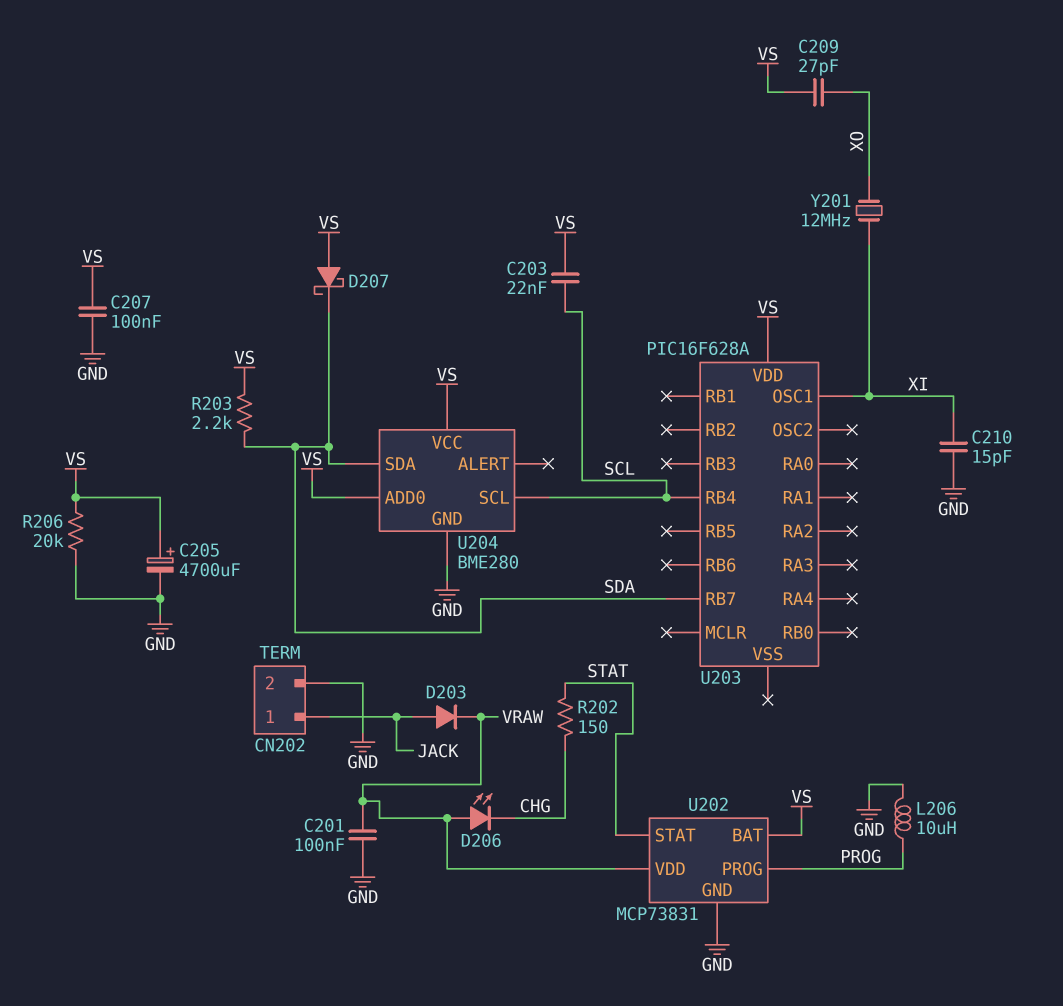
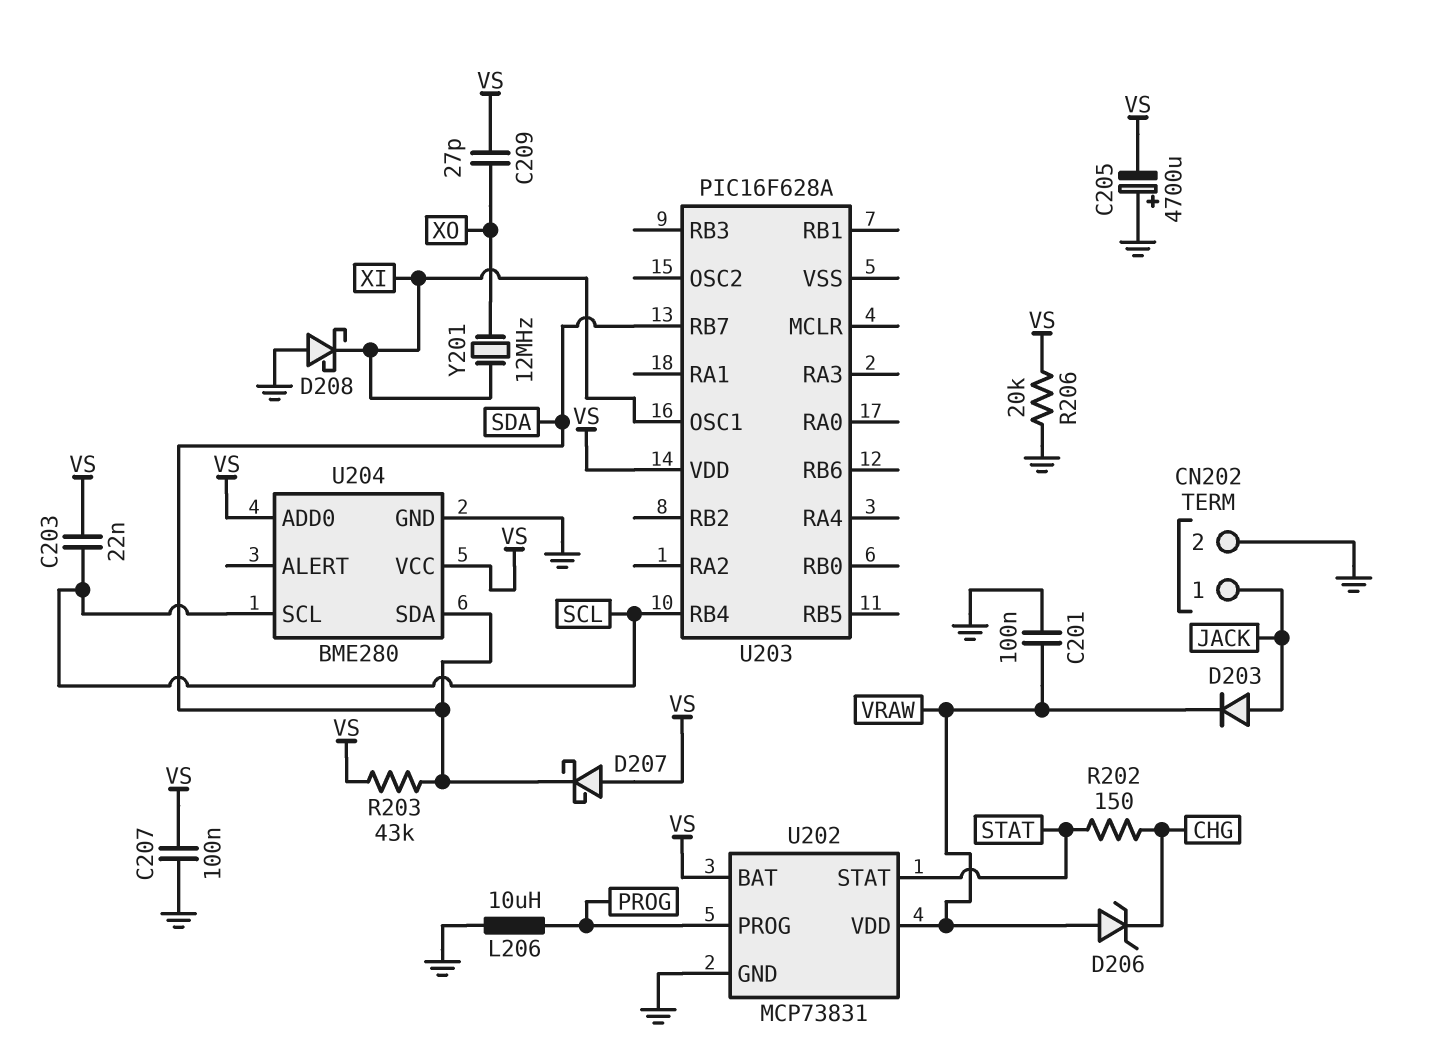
C205: 4700uF (plus VS, minus GND) -> 4700uF (plus GND, minus VS)
C210: 15pF (GND, XI) -> none
D206: LED (A VRAW, K CHG) -> zener (A VRAW, K CHG)
D208: none -> schottky (A GND, K XI)
R203: 2.2k (SDA, VS) -> 43k (SDA, VS)

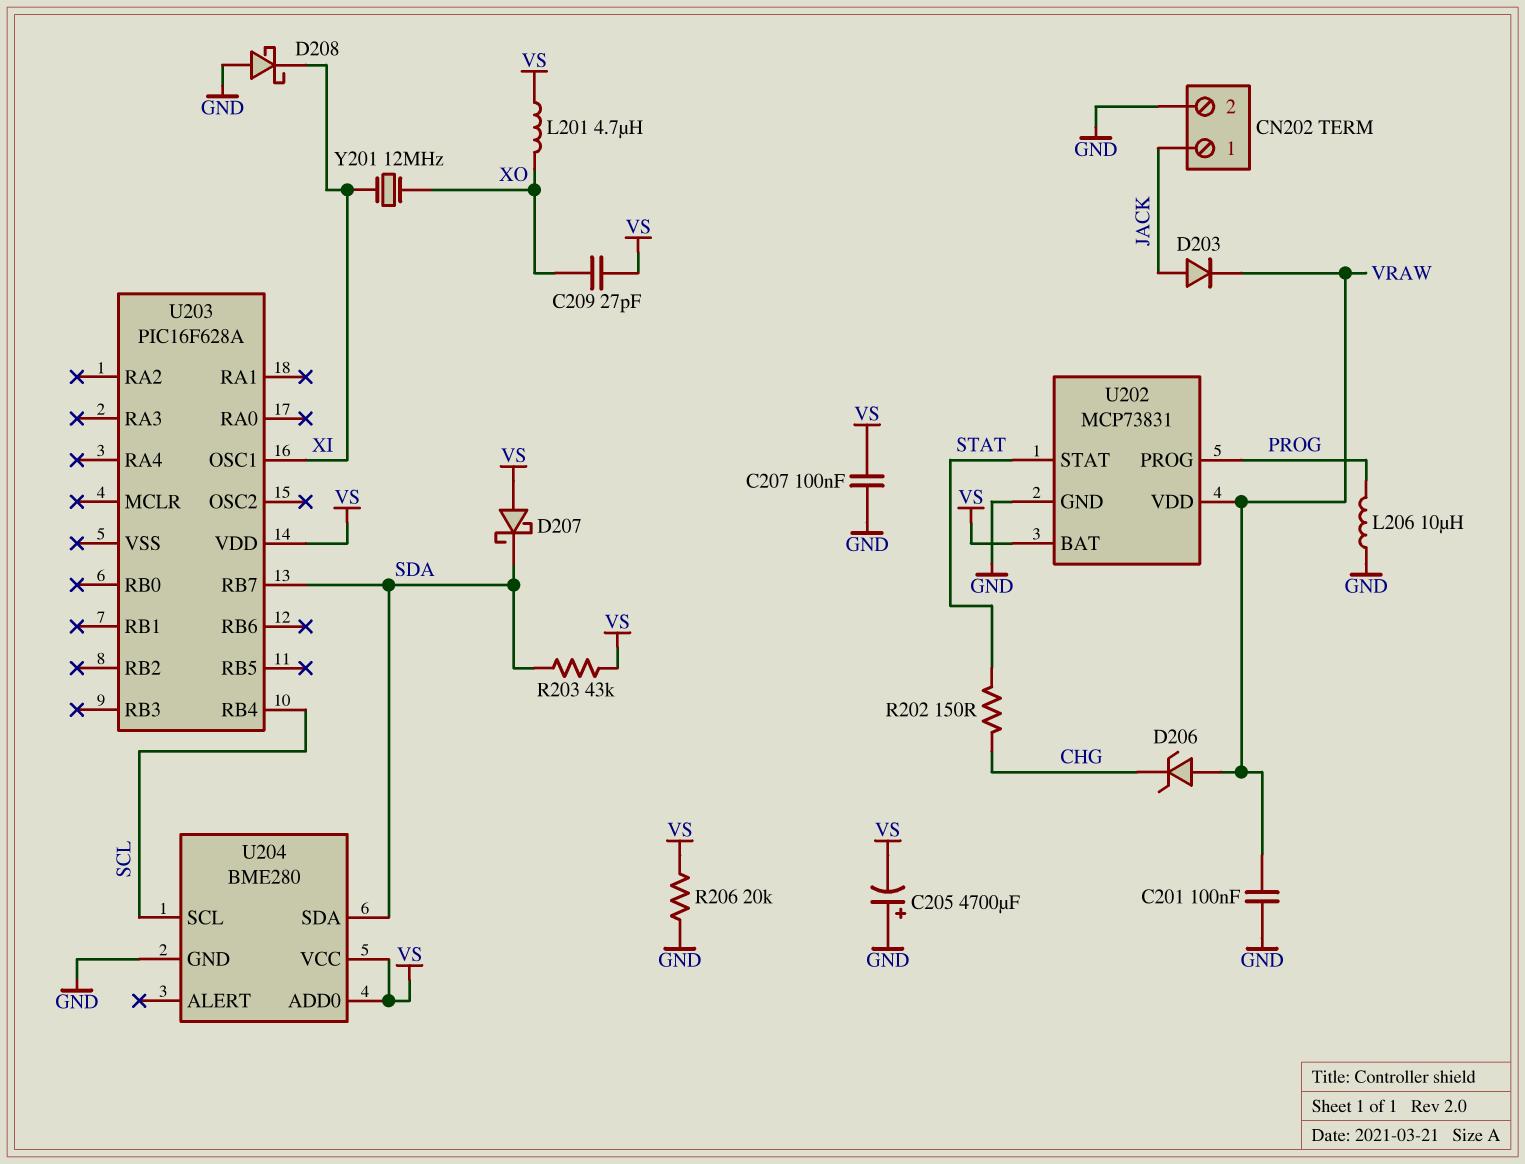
C203: 22nF (SCL, VS) -> none
L201: none -> 4.7uH (VS, XO)

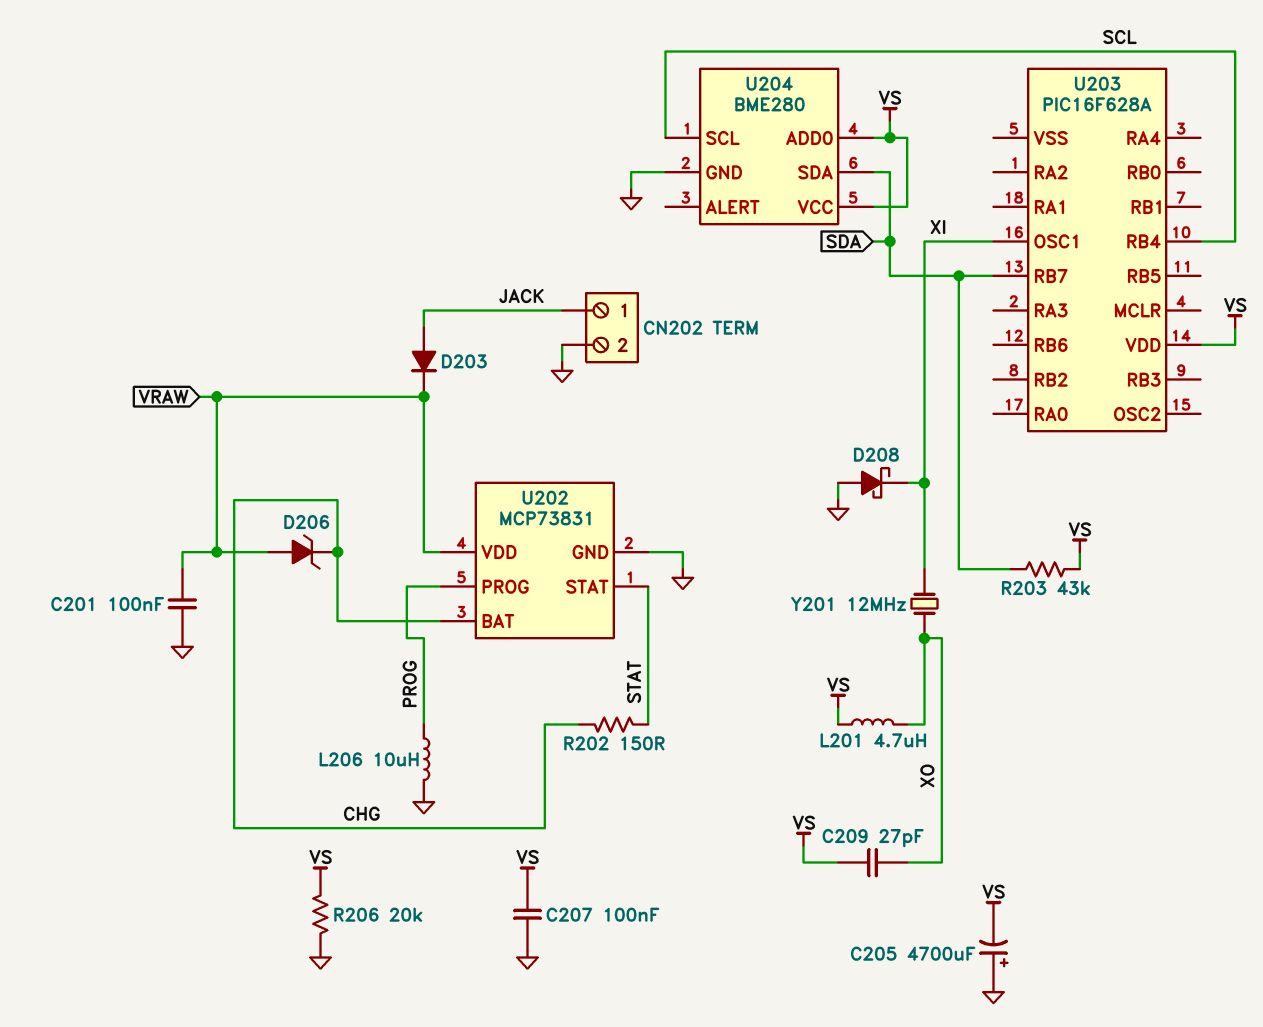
D207: schottky (A VS, K SDA) -> none
U202 pin BAT: VS -> CHG

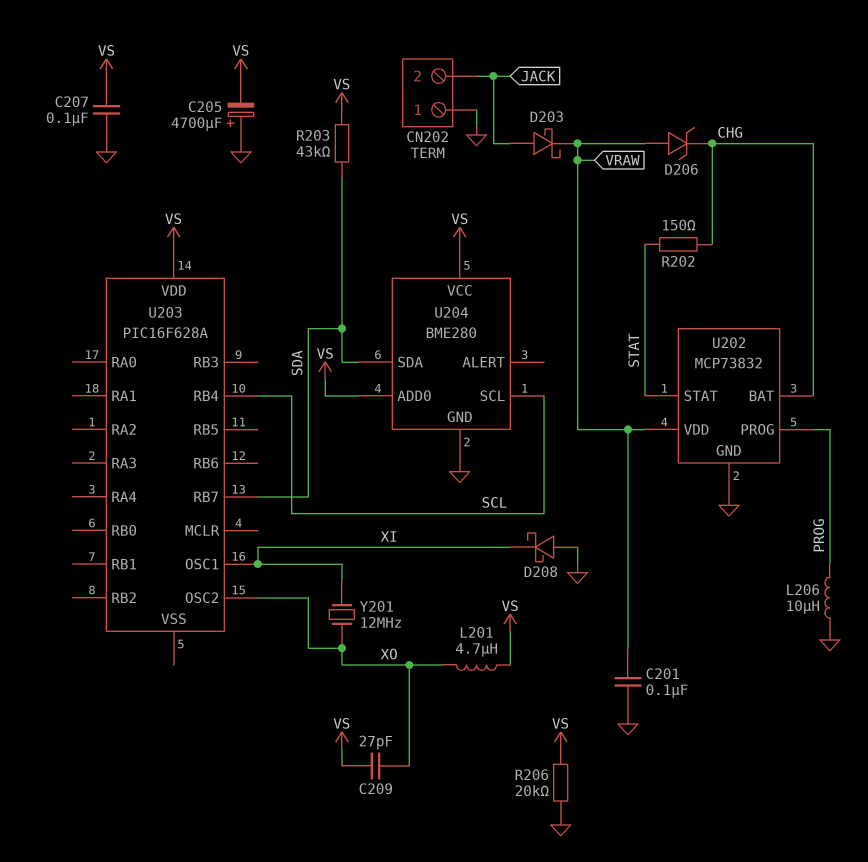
CN202 pin 1: JACK -> GND
CN202 pin 2: GND -> JACK
D203: diode (A JACK, K VRAW) -> schottky (A JACK, K VRAW)
U202: MCP73831 -> MCP73832
U203 pin OSC2: none -> XO

